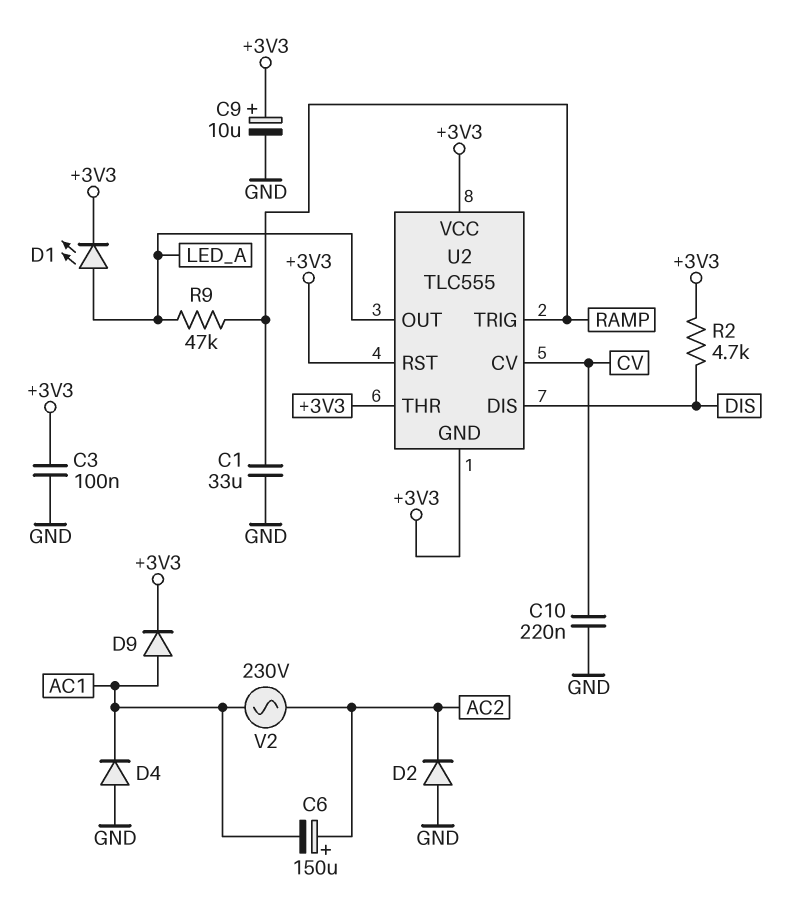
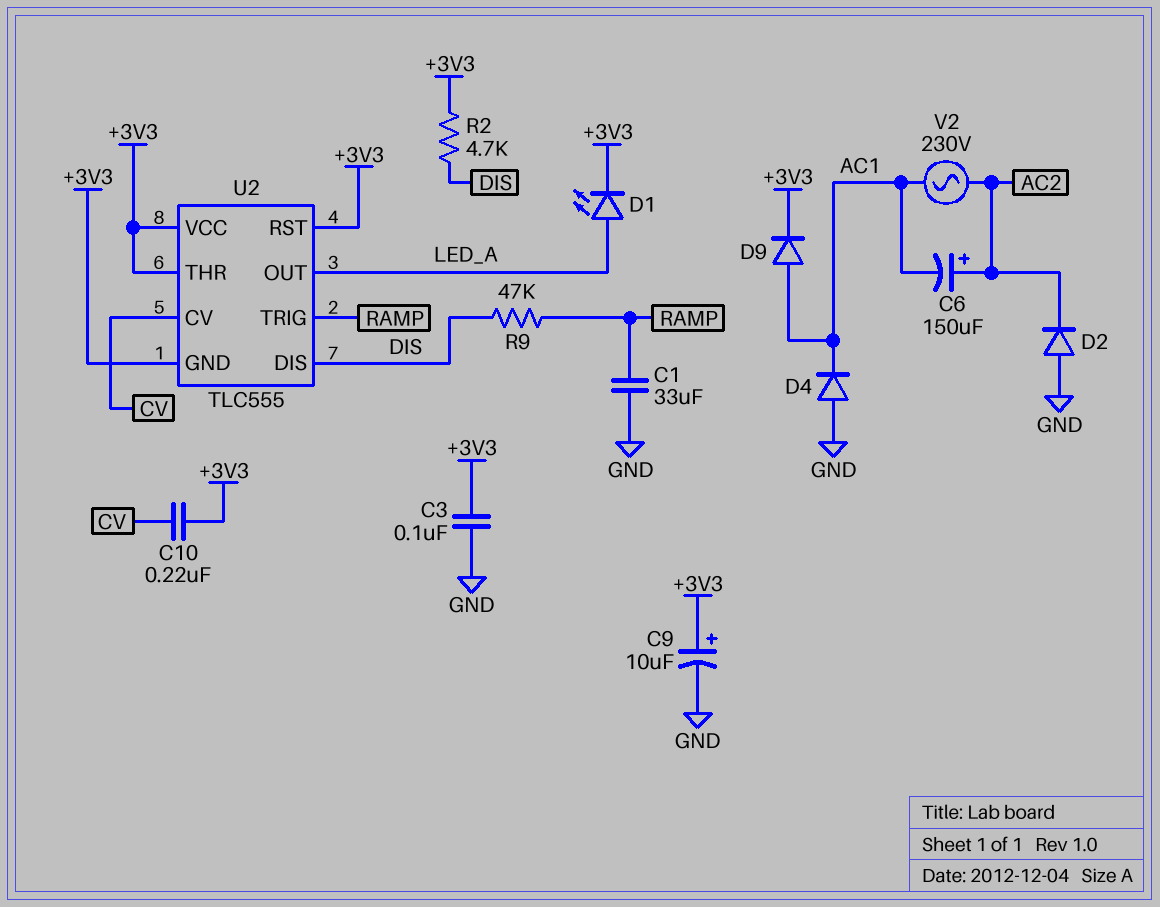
C10: 220nF (CV, GND) -> 220nF (+3V3, CV)
R9: 47k (LED_A, RAMP) -> 47k (DIS, RAMP)

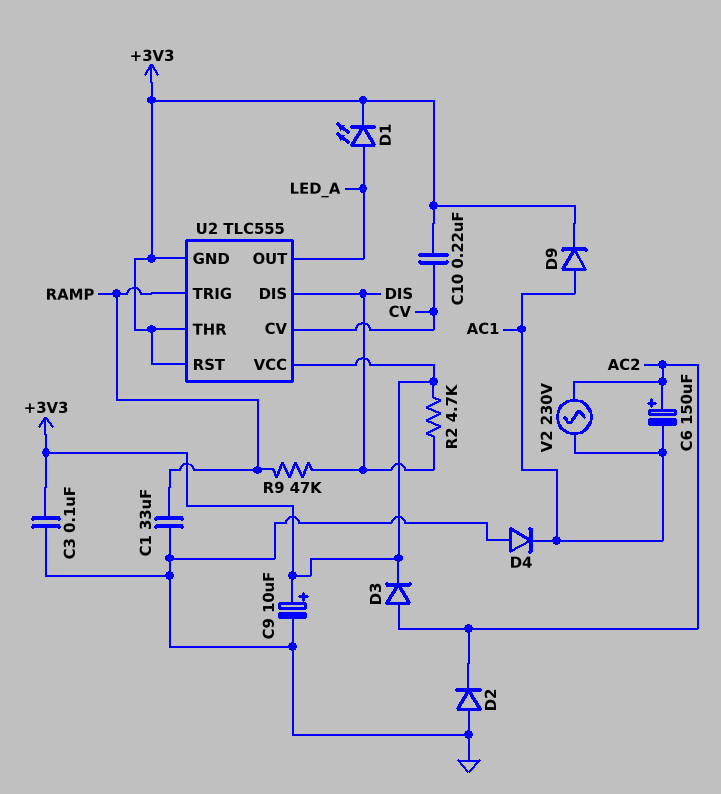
D3: none -> diode (A AC2, K +3V3)

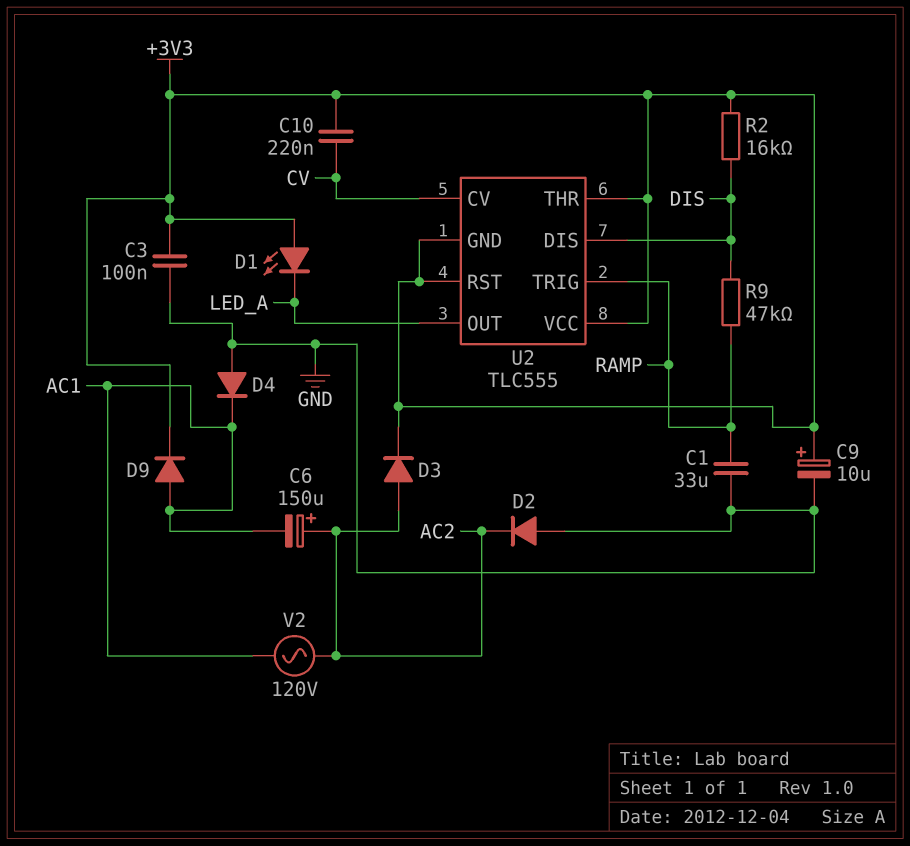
D1: LED (A LED_A, K +3V3) -> LED (A +3V3, K LED_A)
R2: 4.7k (+3V3, DIS) -> 16k (+3V3, DIS)
V2: AC 230V (AC1, AC2) -> AC 120V (AC1, AC2)

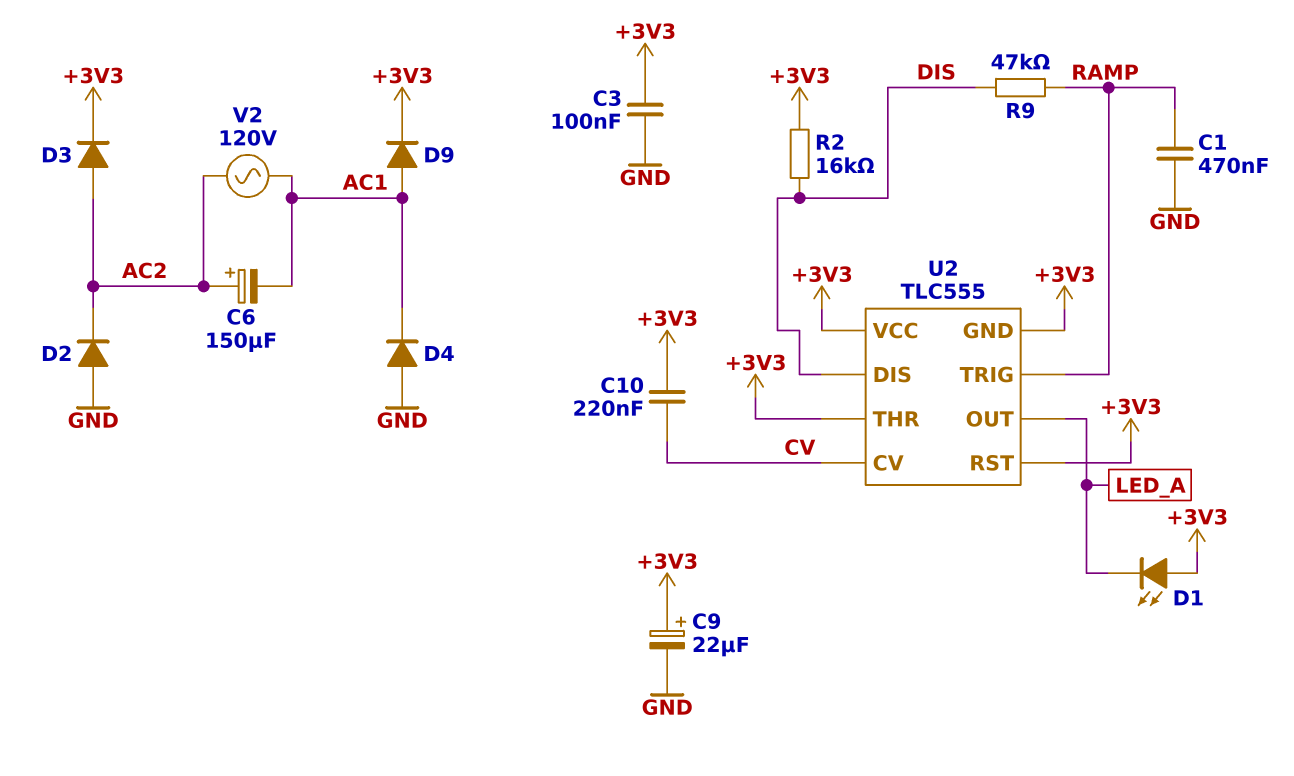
C1: 33uF (GND, RAMP) -> 470nF (GND, RAMP)
C9: 10uF (plus +3V3, minus GND) -> 22uF (plus +3V3, minus GND)

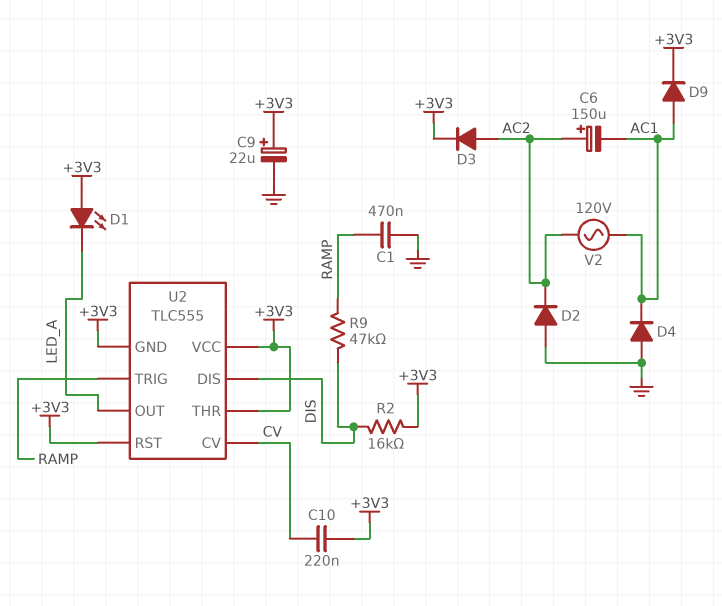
C3: 100nF (+3V3, GND) -> none

